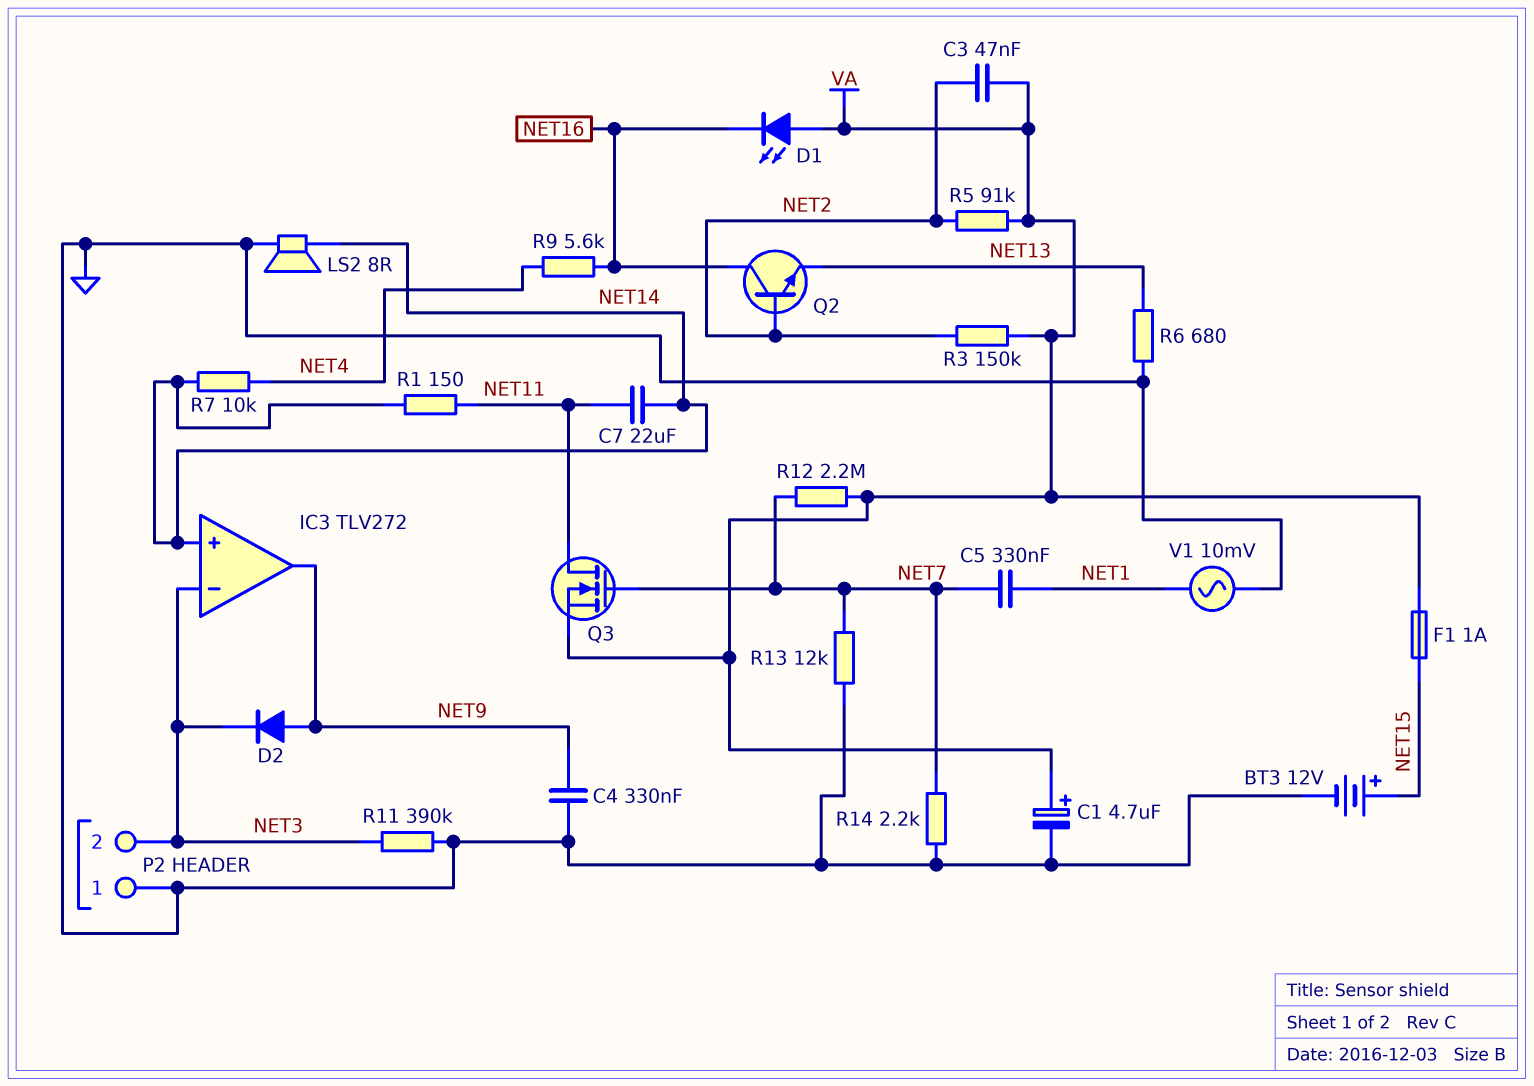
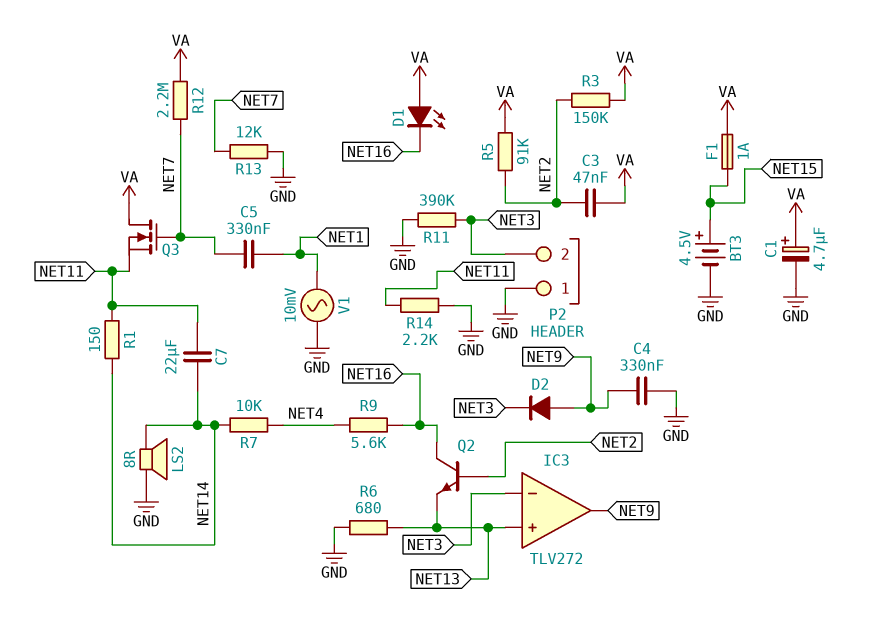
BT3: 12V (plus NET15, minus GND) -> 4.5V (plus NET15, minus GND)
IC3 pin in+: NET14 -> NET13
Q3: NMOS (G NET7, D NET11, S VA) -> NMOS (G NET7, D VA, S NET11)
R14: 2.2k (GND, NET7) -> 2.2k (GND, NET11)

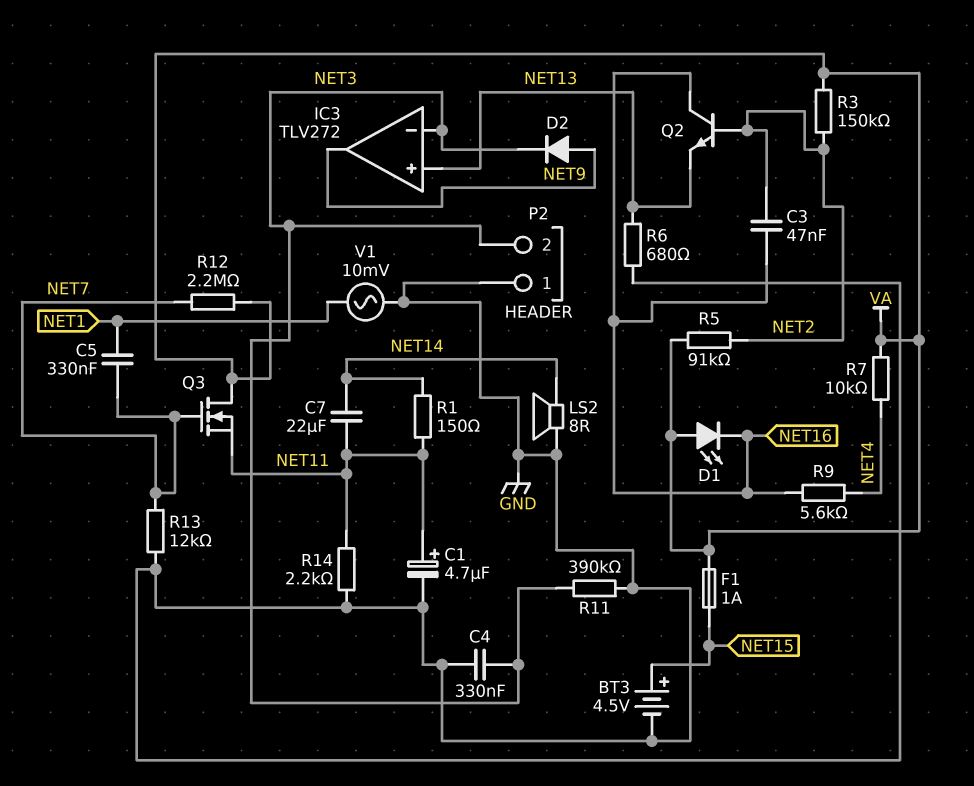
C1: 4.7uF (plus VA, minus GND) -> 4.7uF (plus NET11, minus GND)
C3: 47nF (NET2, VA) -> 47nF (NET2, NET16)
C4: 330nF (GND, NET9) -> 330nF (GND, NET3)
R7: 10k (NET4, NET14) -> 10k (NET4, VA)

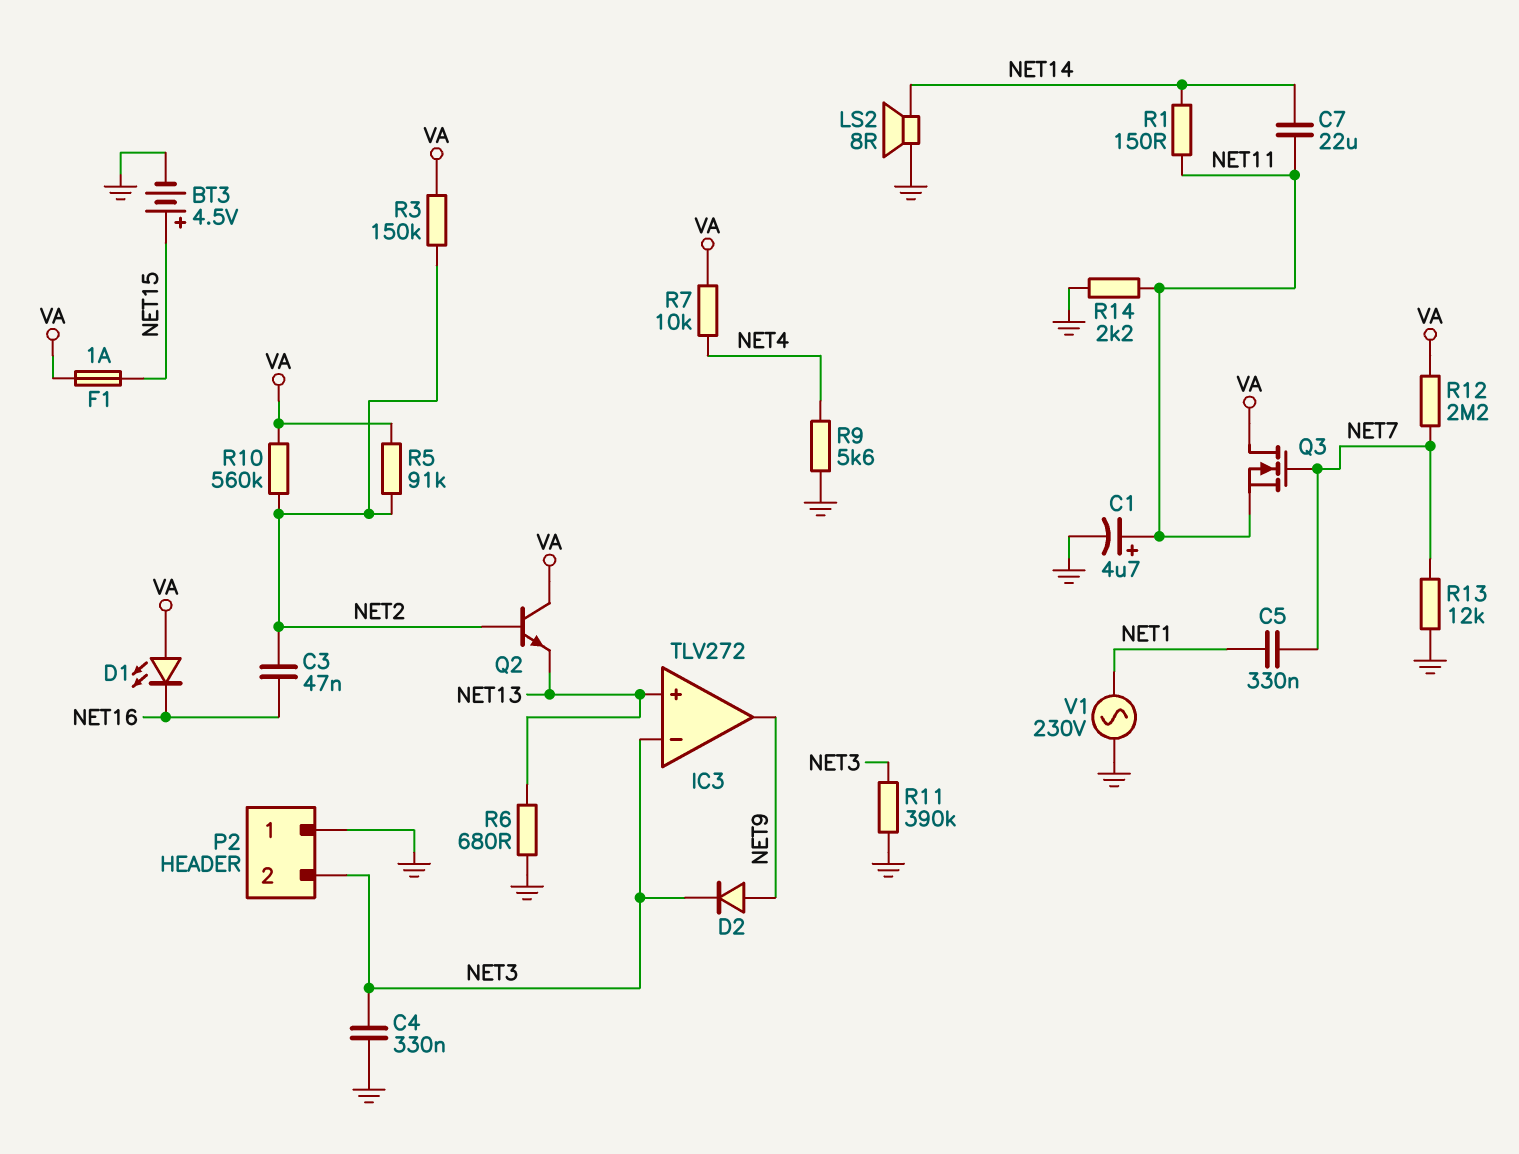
Q2: NPN (B NET2, C NET16, E NET13) -> NPN (B NET2, C VA, E NET13)
R9: 5.6k (NET4, NET16) -> 5.6k (GND, NET4)
R10: none -> 560k (NET2, VA)
V1: AC 10mV (GND, NET1) -> AC 230V (GND, NET1)

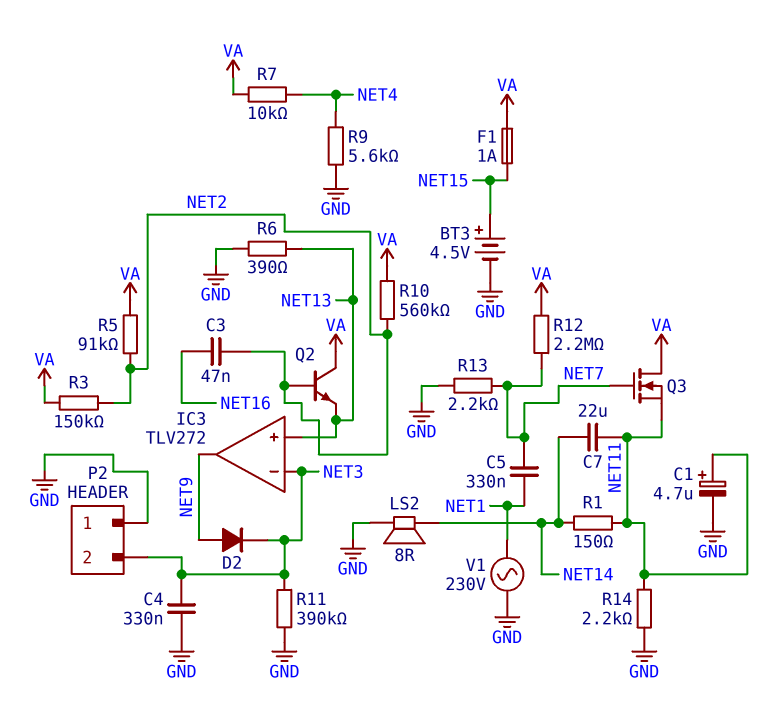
D1: LED (A VA, K NET16) -> none
R6: 680 (GND, NET13) -> 390 (GND, NET13)
R13: 12k (GND, NET7) -> 2.2k (GND, NET7)

